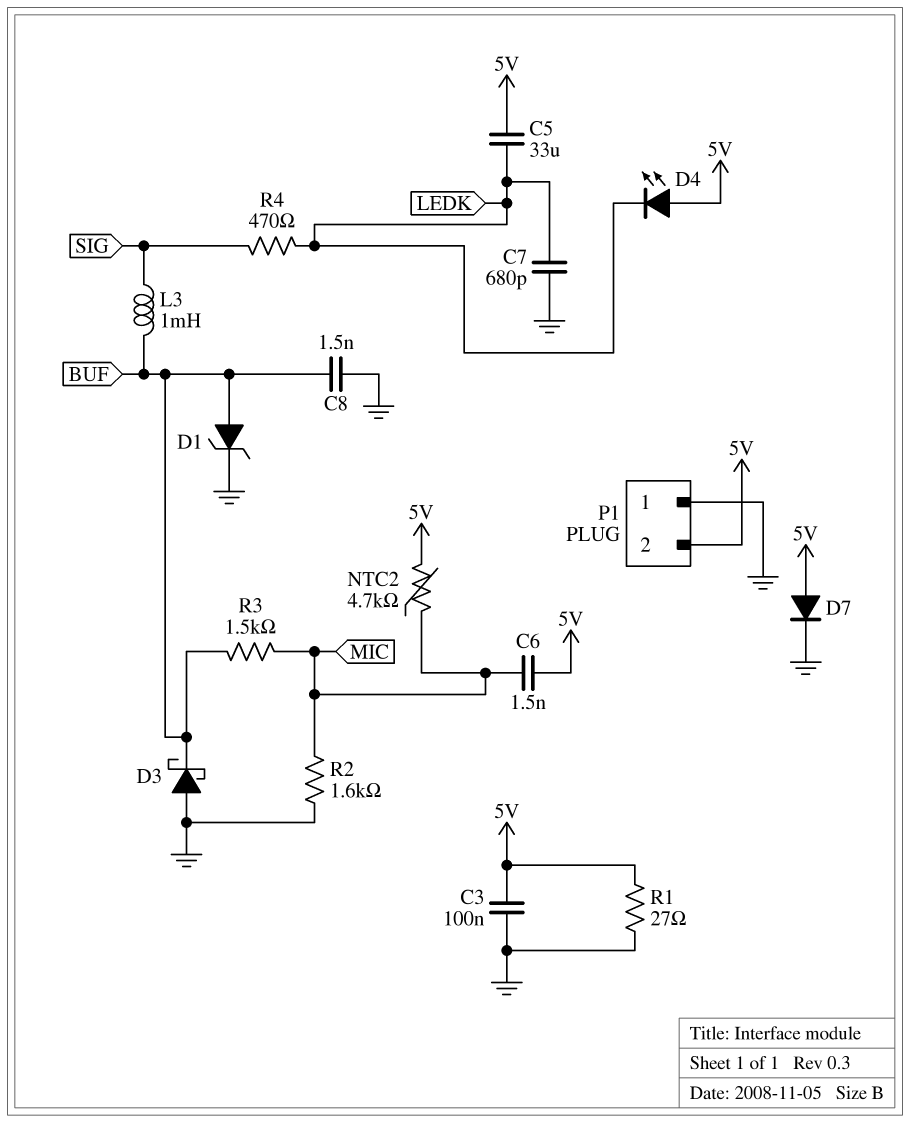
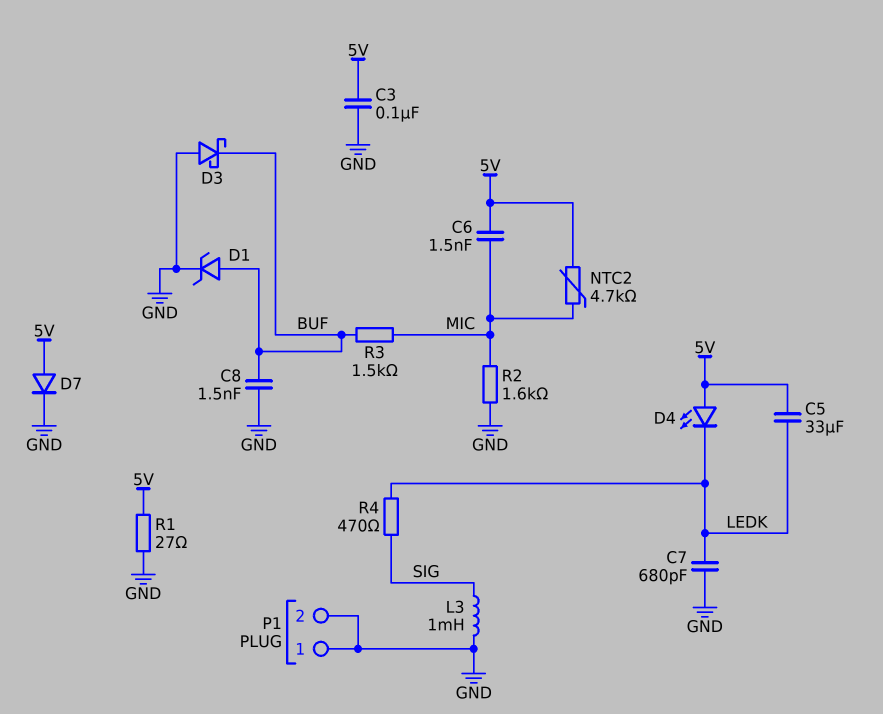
L3: 1mH (BUF, SIG) -> 1mH (GND, SIG)
P1 pin 2: 5V -> GND

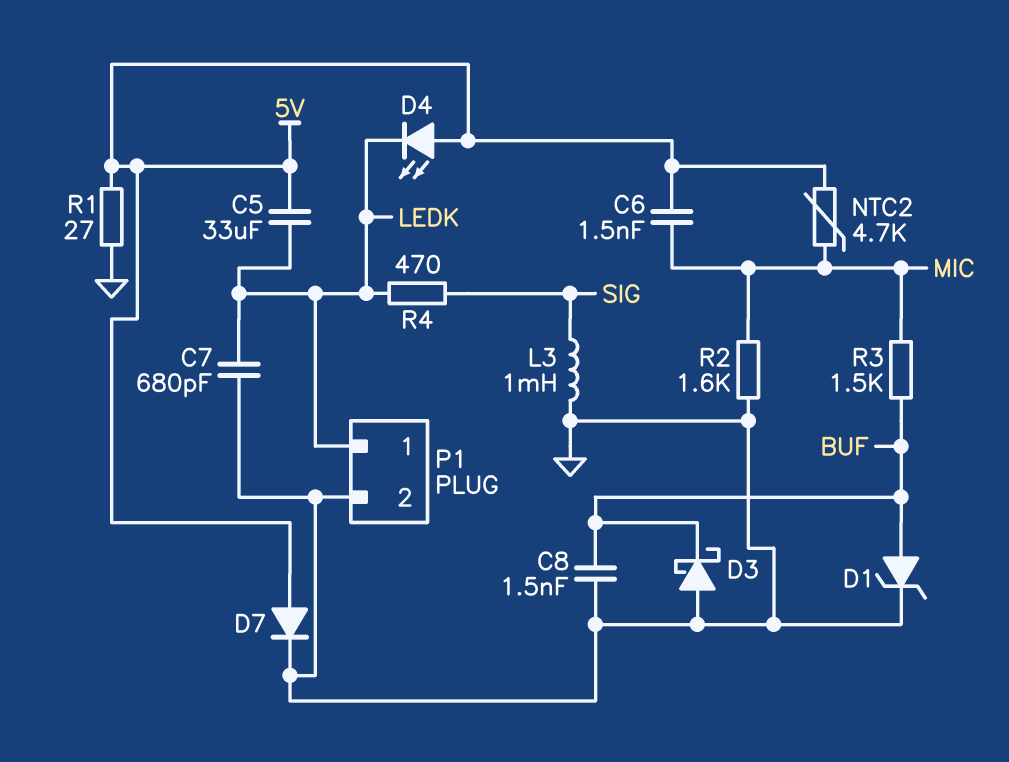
C3: 100nF (5V, GND) -> none
P1 pin 1: GND -> LEDK

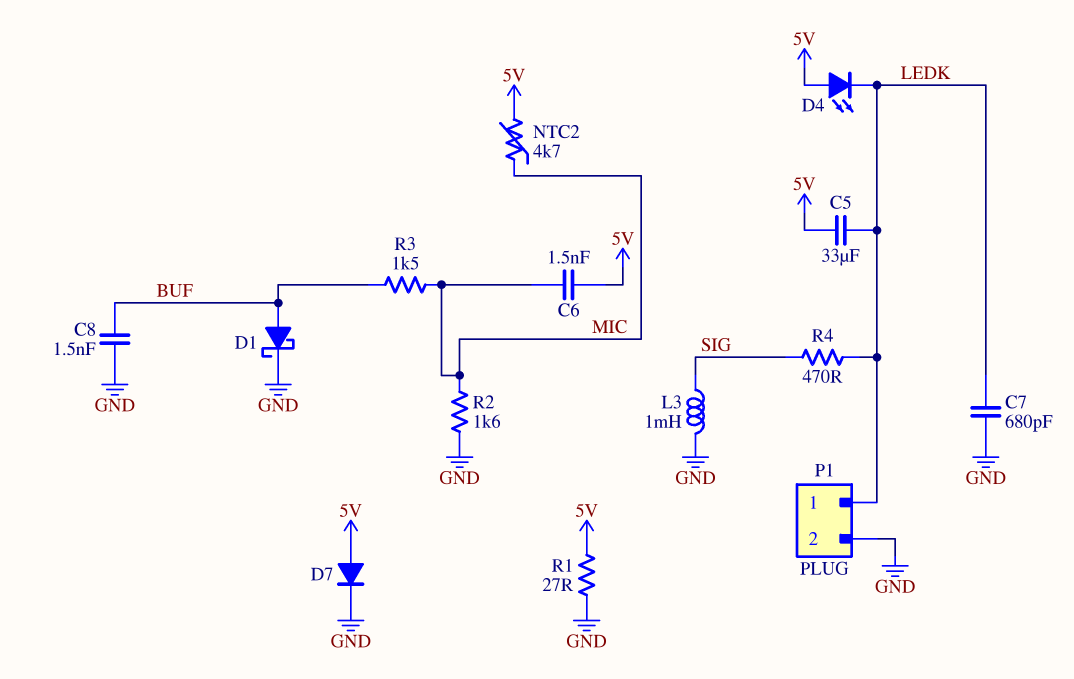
D1: zener (A BUF, K GND) -> schottky (A BUF, K GND)
D3: schottky (A GND, K BUF) -> none

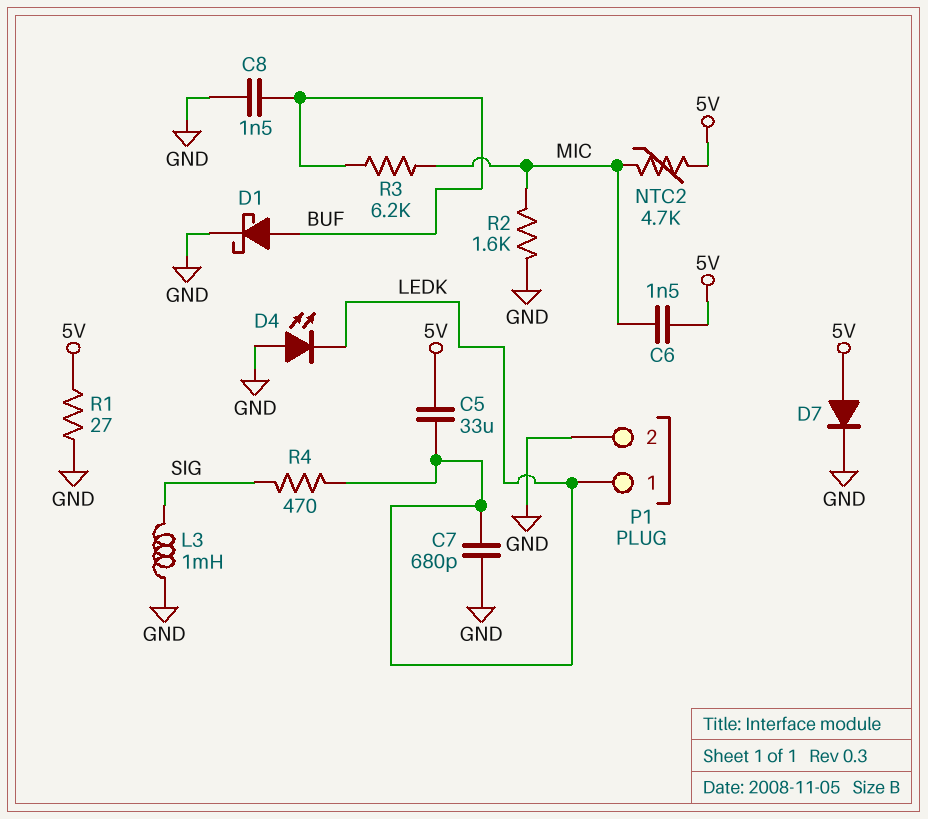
D4: LED (A 5V, K LEDK) -> LED (A GND, K LEDK)
R3: 1.5k (BUF, MIC) -> 6.2k (BUF, MIC)

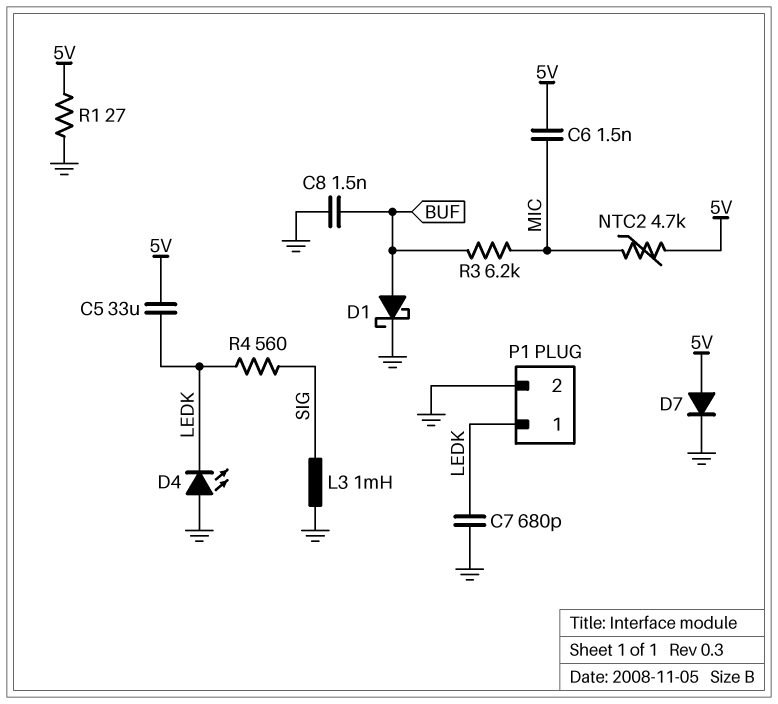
R2: 1.6k (GND, MIC) -> none
R4: 470 (LEDK, SIG) -> 560 (LEDK, SIG)

